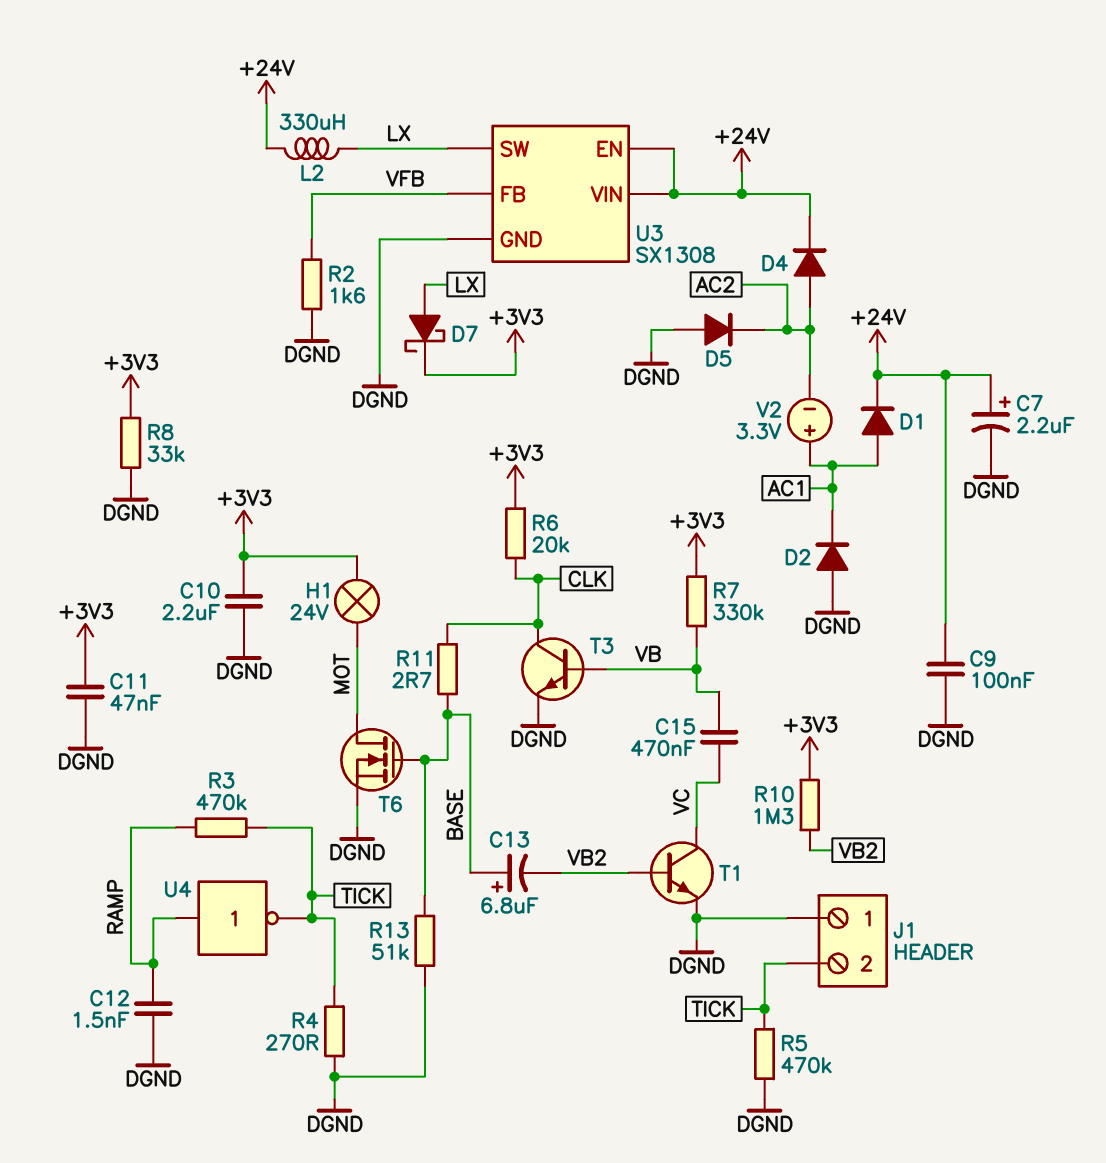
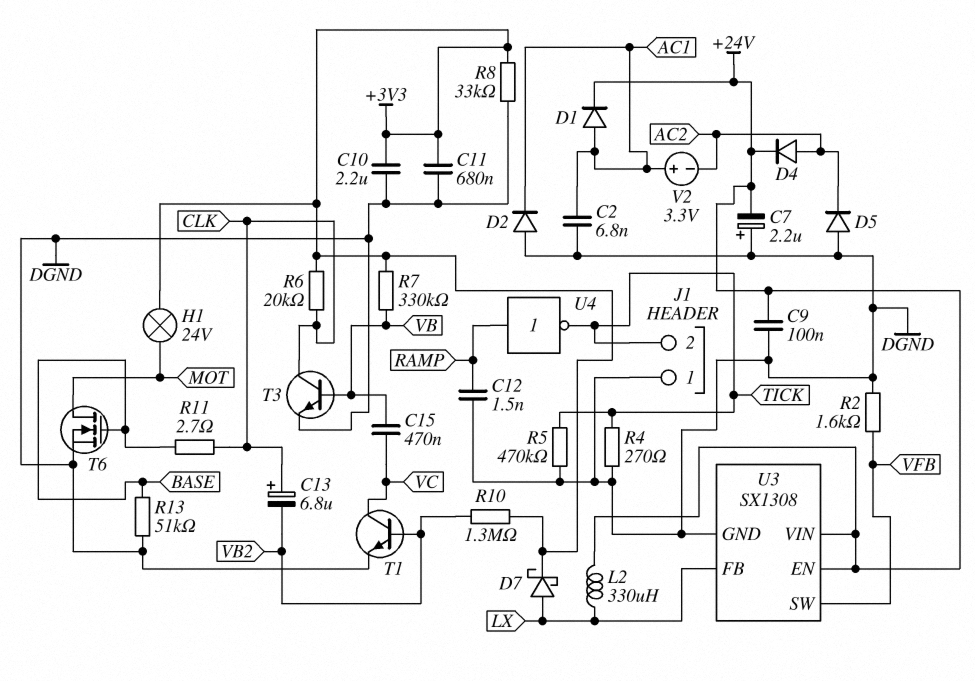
C2: none -> 6.8nF (AC1, DGND)
C7: 2.2uF (plus +24V, minus DGND) -> 2.2uF (plus DGND, minus +24V)
C11: 47nF (+3V3, DGND) -> 680nF (+3V3, DGND)
C13: 6.8uF (plus BASE, minus VB2) -> 6.8uF (plus CLK, minus VB2)
R3: 470k (RAMP, TICK) -> none
U3 pin FB: VFB -> LX
U3 pin SW: LX -> VFB

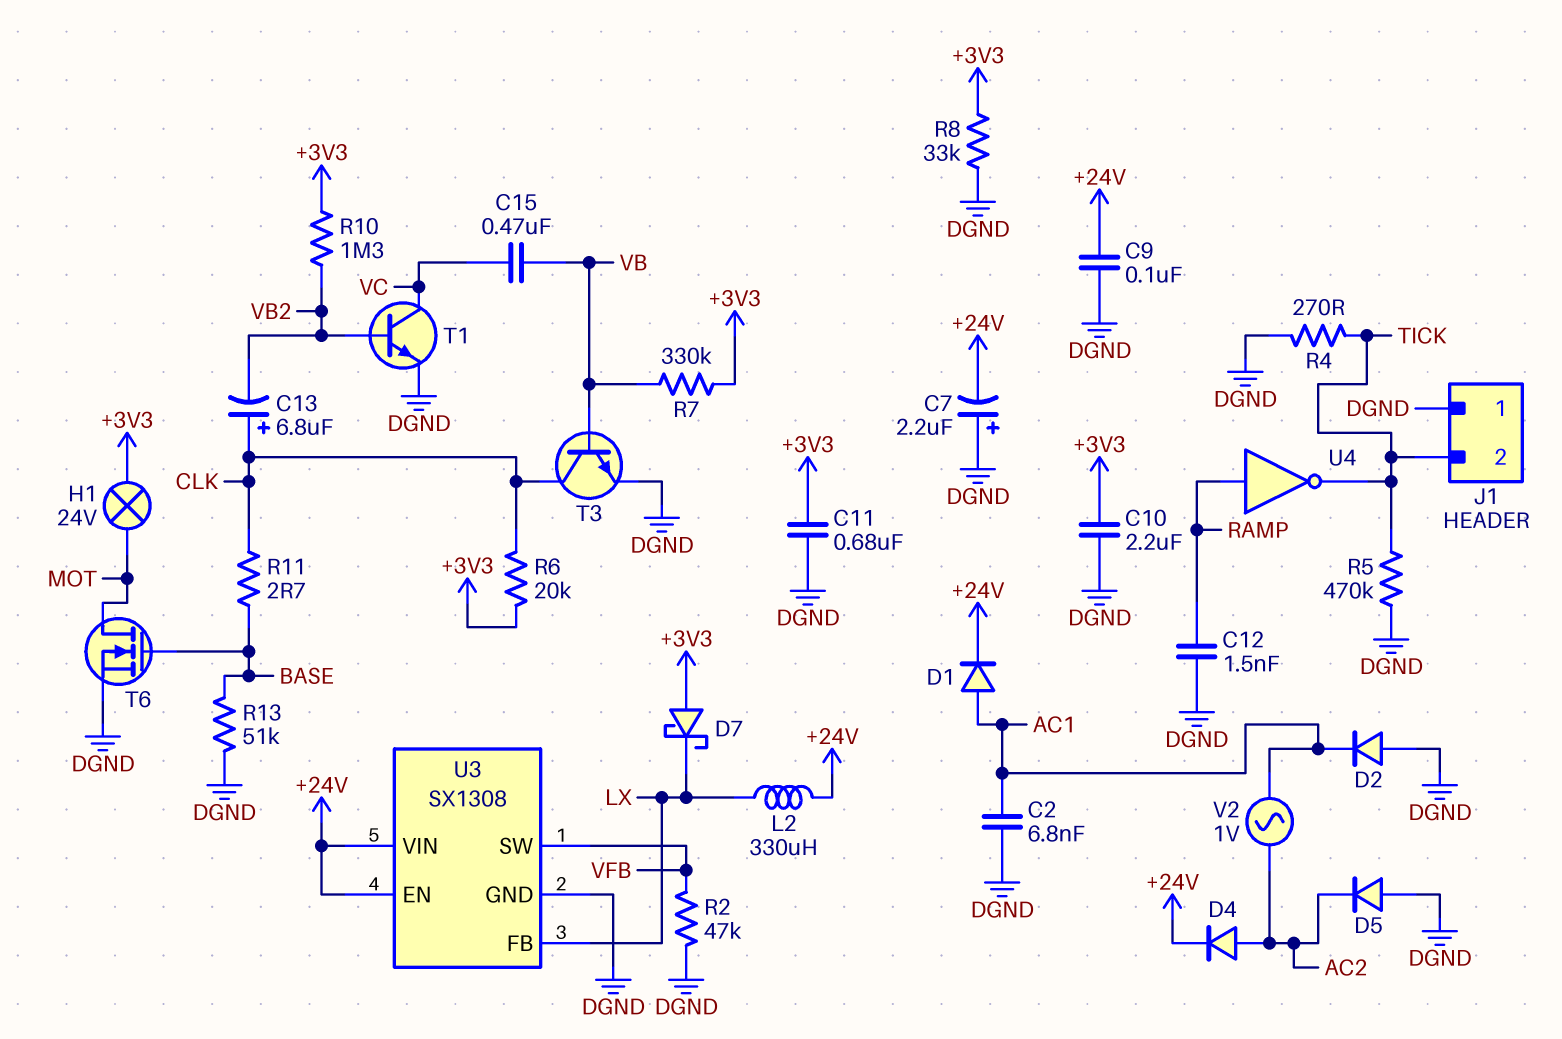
D7: schottky (A LX, K +3V3) -> schottky (A +3V3, K LX)
R2: 1.6k (DGND, VFB) -> 47k (DGND, VFB)
V2: 3.3V (plus AC1, minus AC2) -> AC 1V (AC1, AC2)

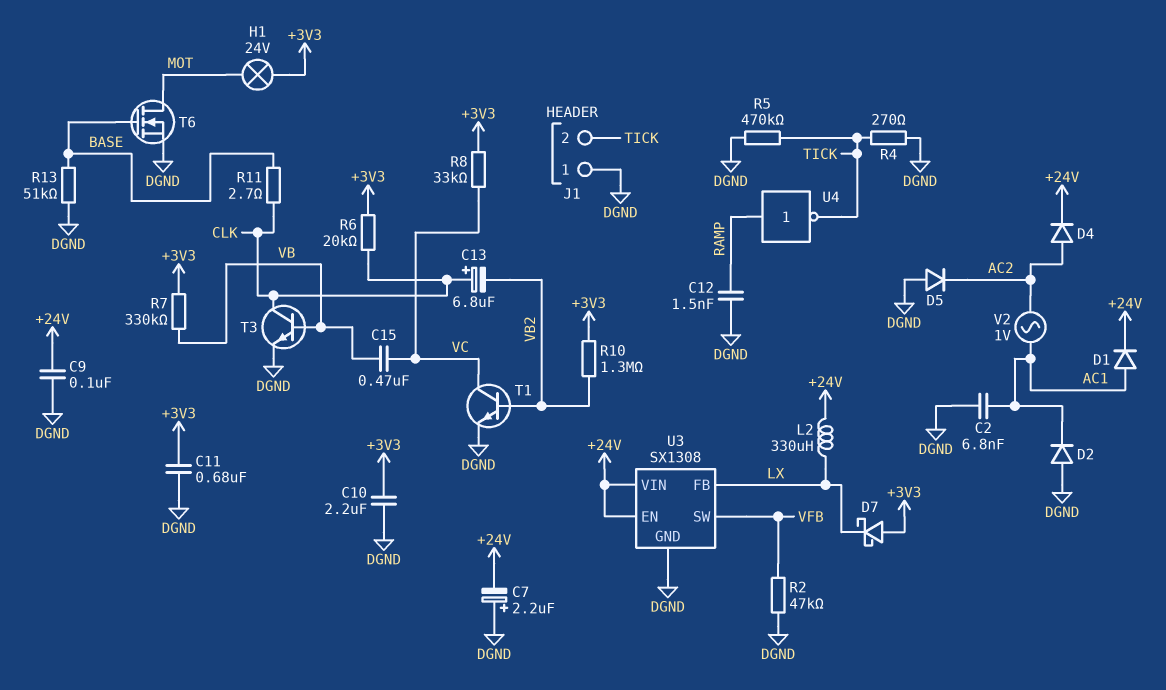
R8: 33k (+3V3, DGND) -> 33k (+3V3, VC)

